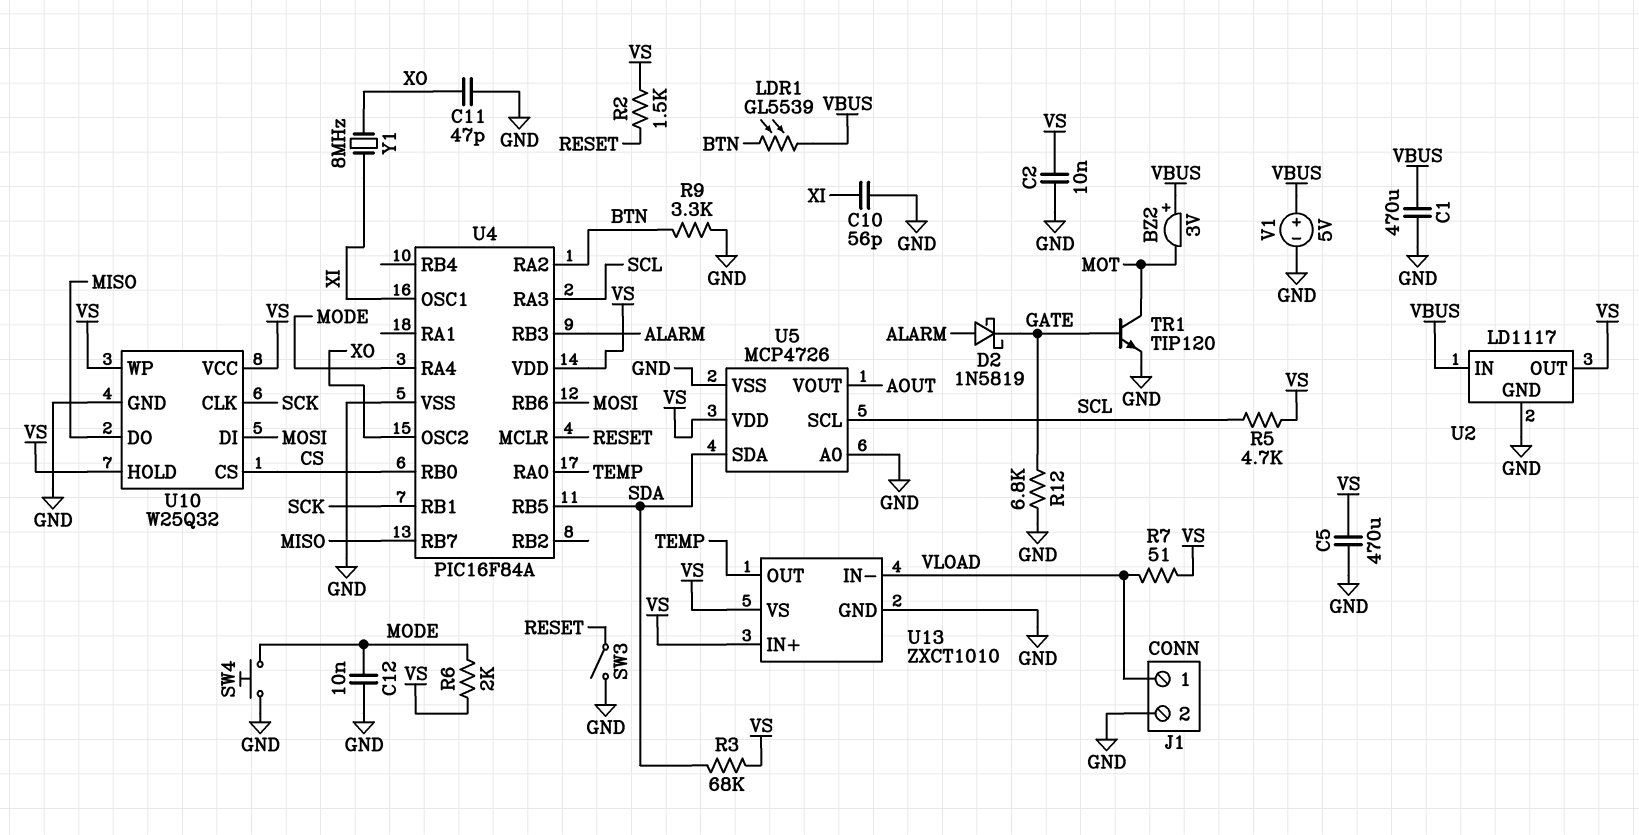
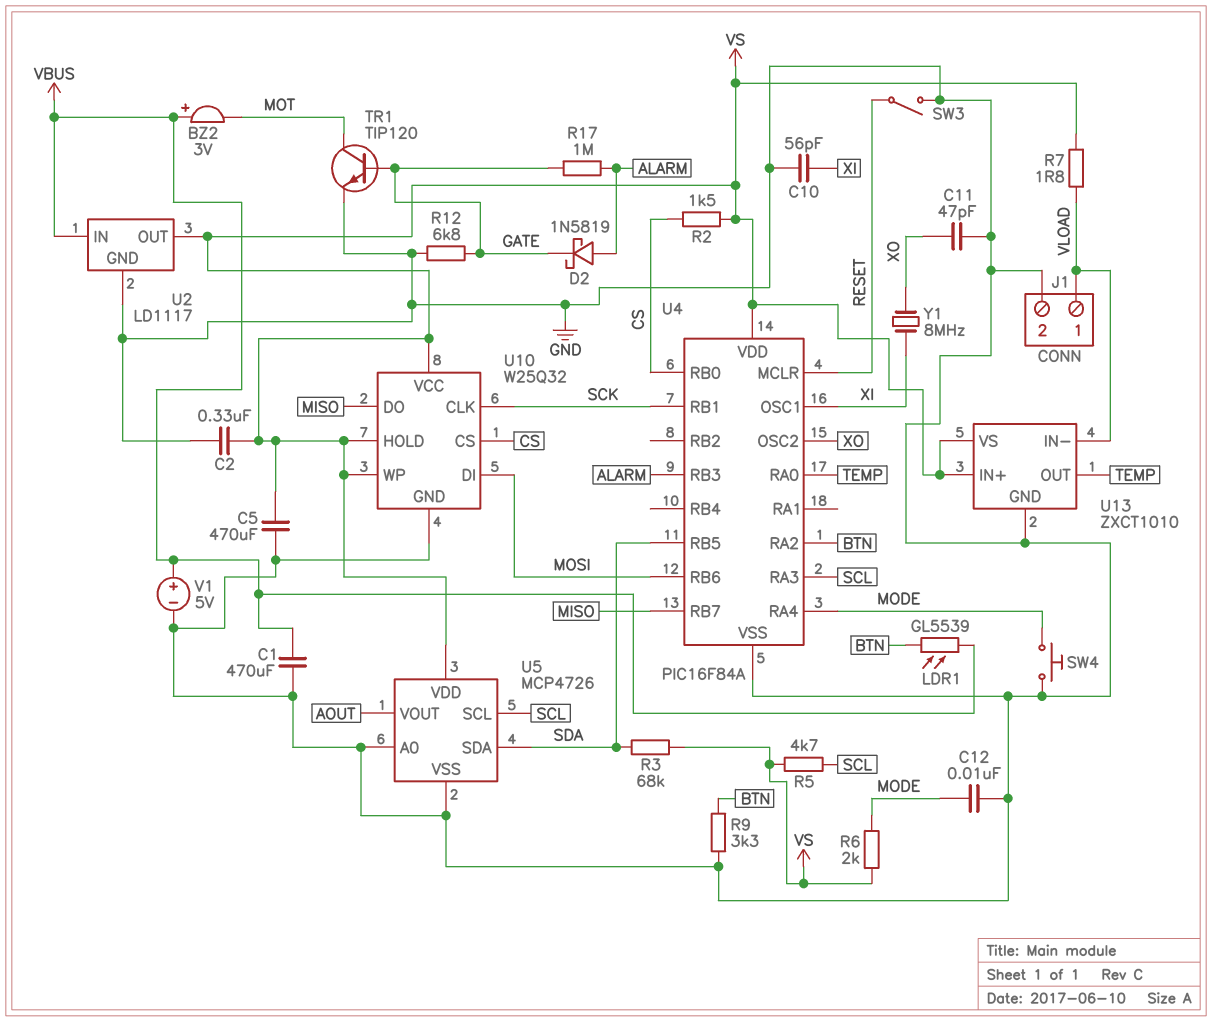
C2: 10nF (GND, VS) -> 330nF (GND, VS)
R2: 1.5k (RESET, VS) -> 1.5k (CS, VS)
R7: 51 (VLOAD, VS) -> 1.8 (VLOAD, VS)
R17: none -> 1M (ALARM, GATE)

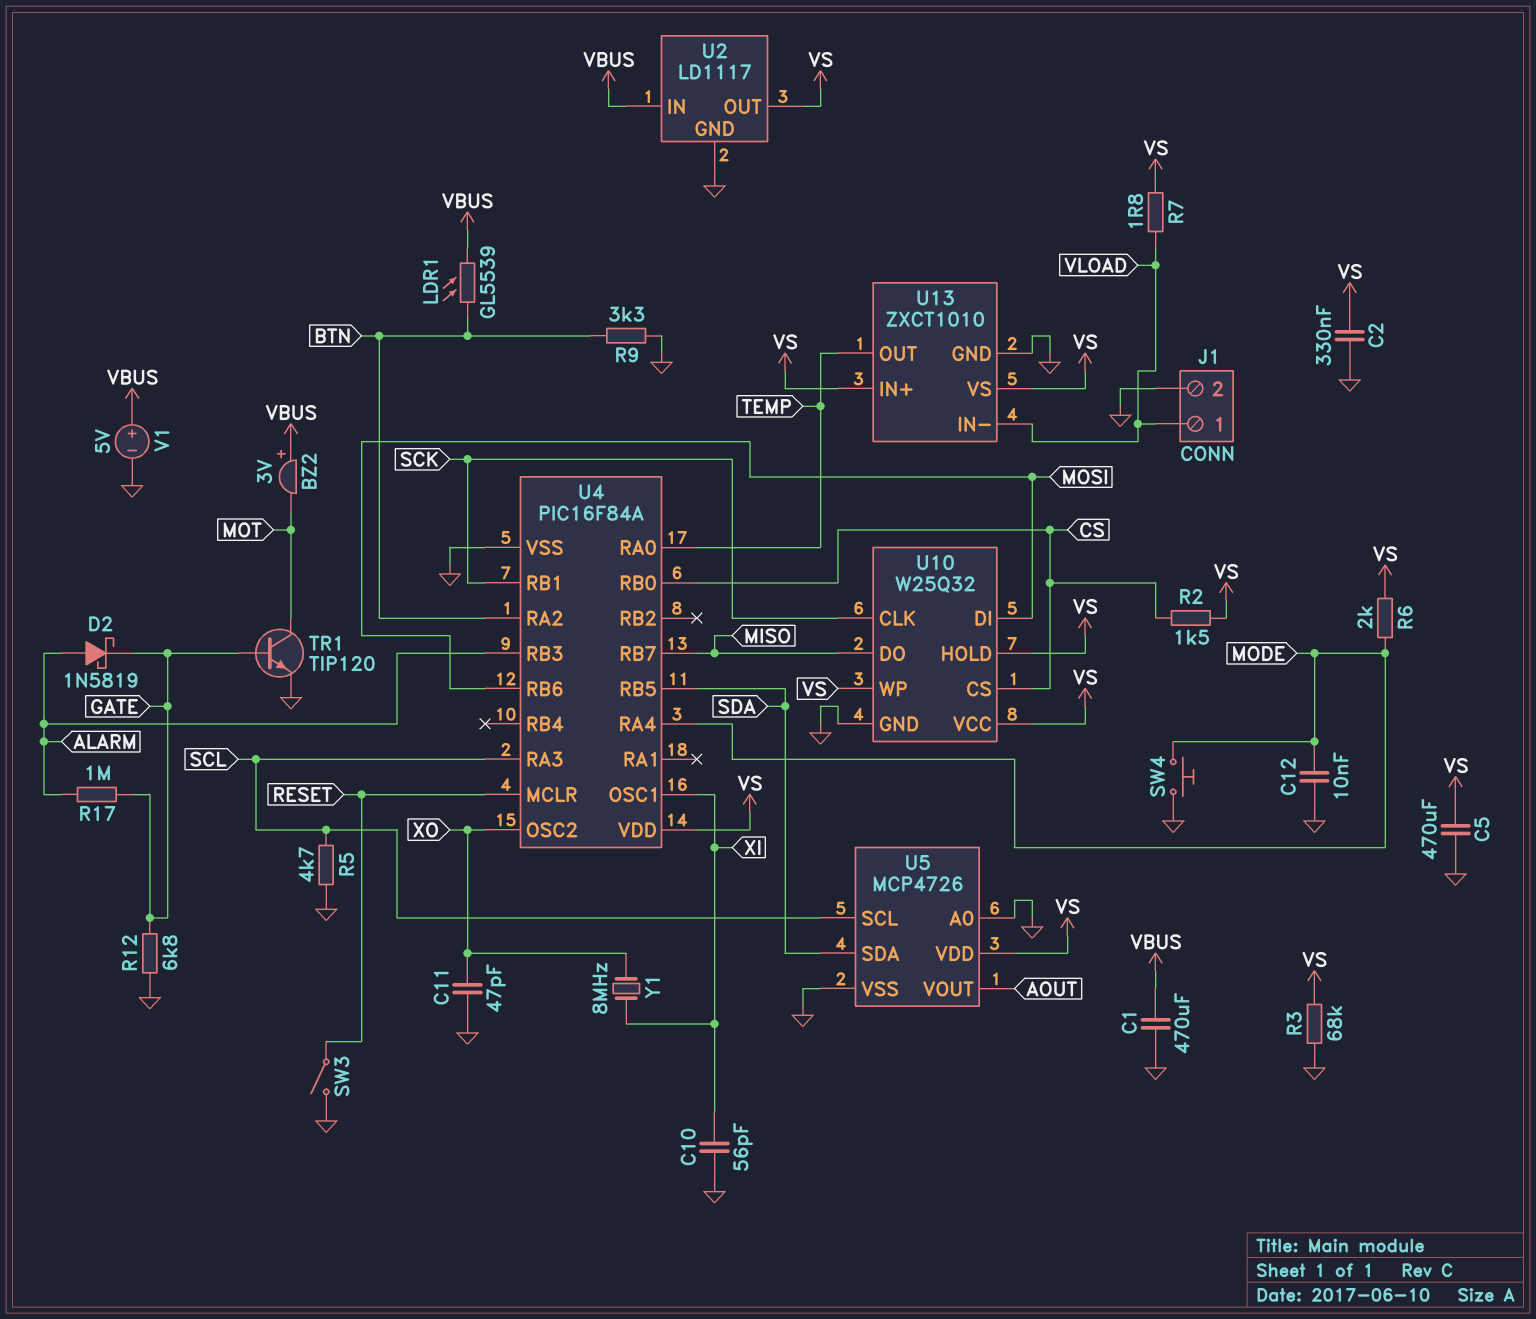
R3: 68k (SDA, VS) -> 68k (GND, VS)
R5: 4.7k (SCL, VS) -> 4.7k (GND, SCL)

